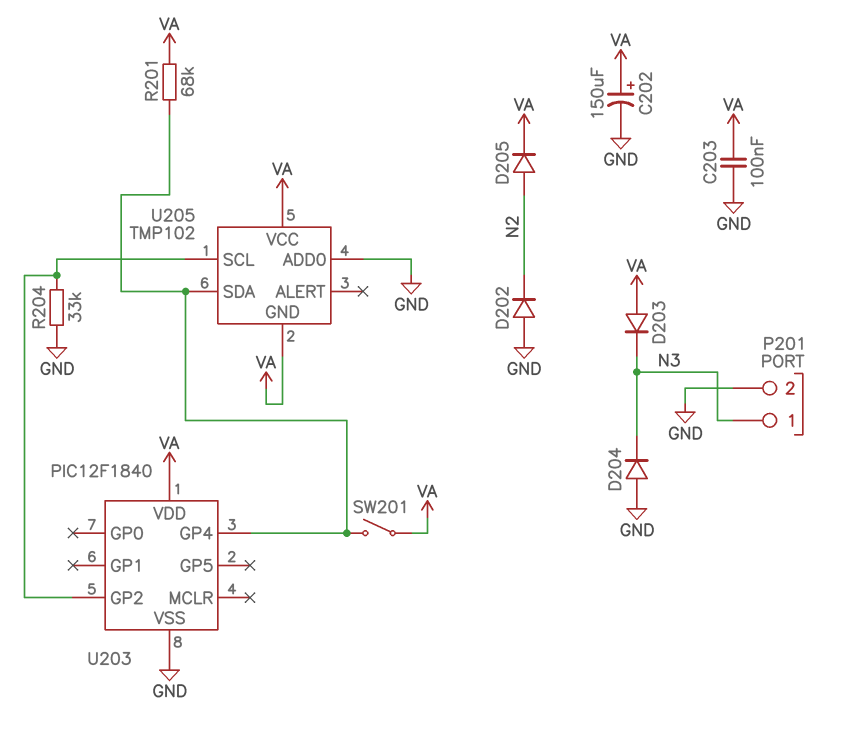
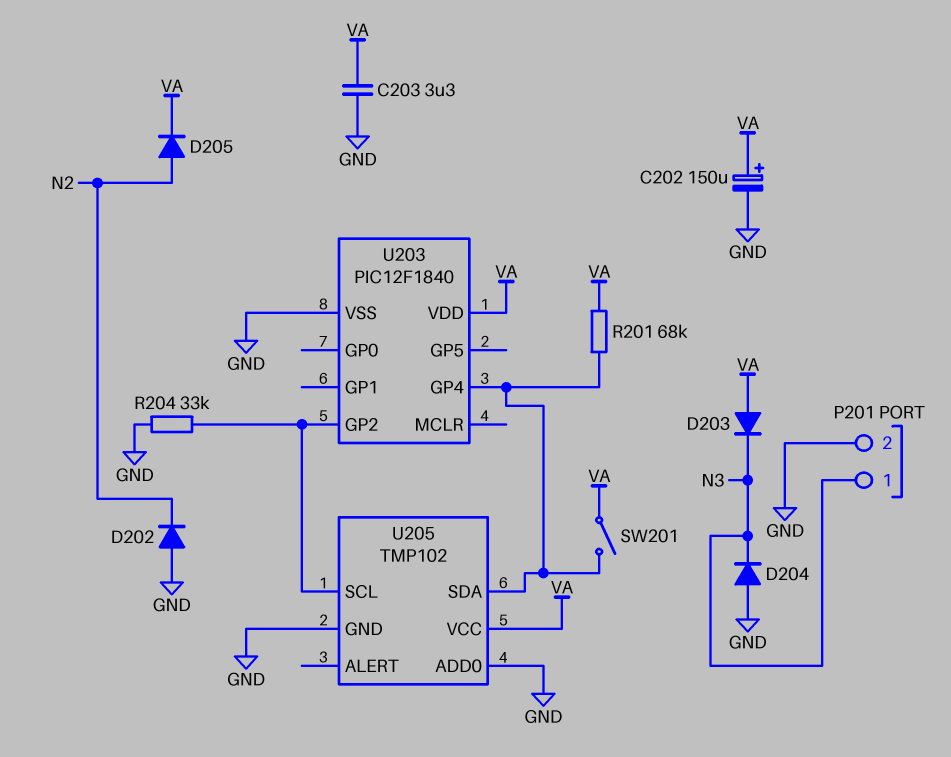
C203: 100nF (GND, VA) -> 3.3uF (GND, VA)
U205 pin GND: VA -> GND

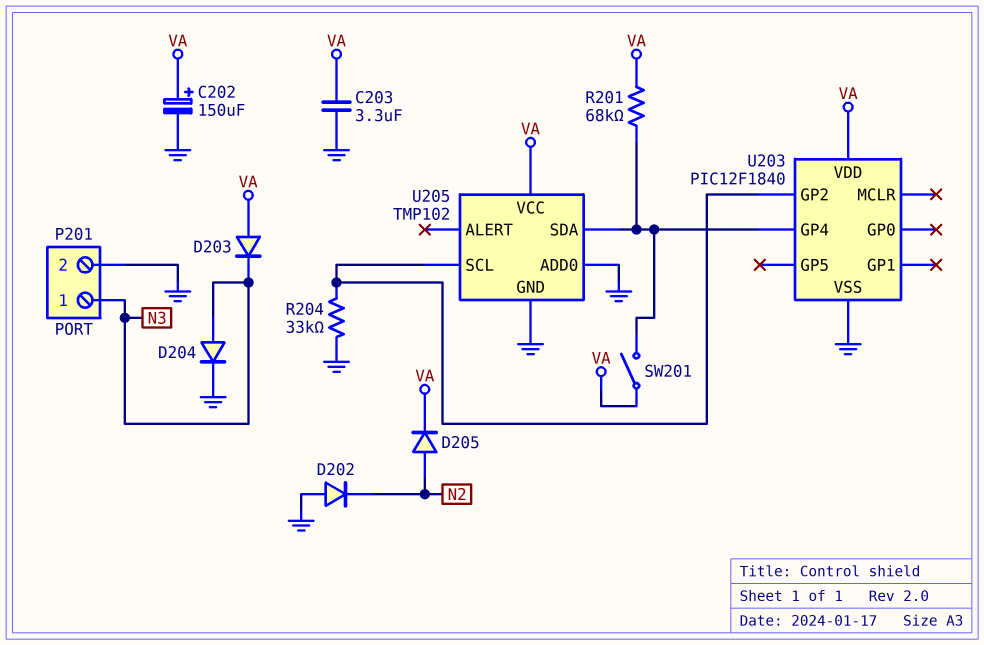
D204: diode (A GND, K N3) -> diode (A N3, K GND)

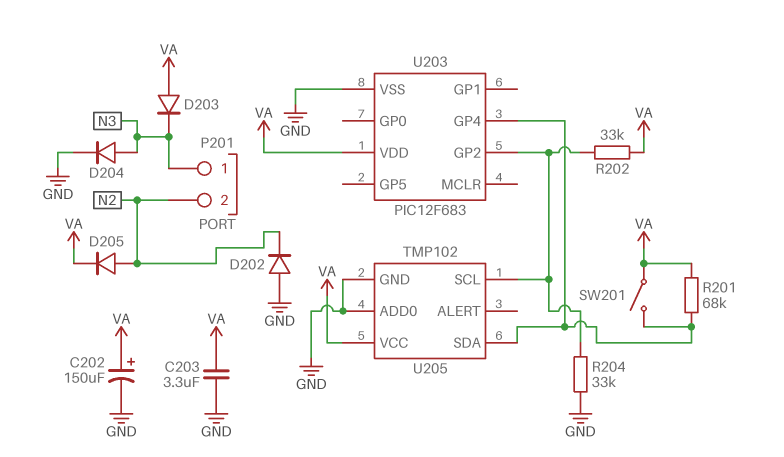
P201 pin 2: GND -> N2
R202: none -> 33k (U203/GP2, VA)
U203: PIC12F1840 -> PIC12F683

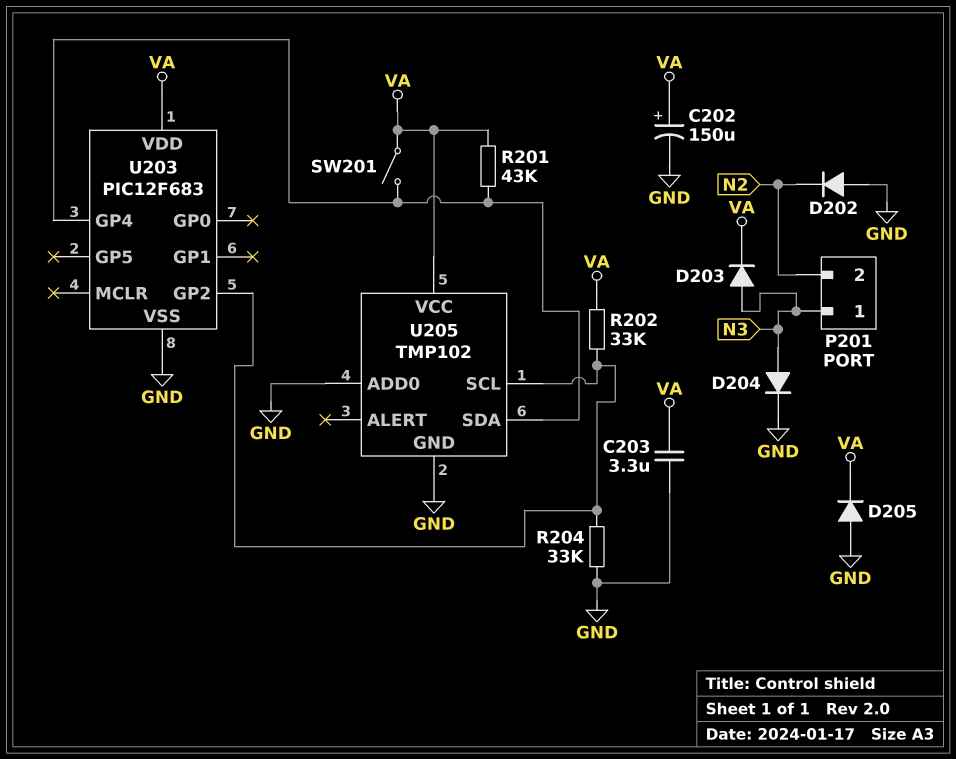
D203: diode (A VA, K N3) -> diode (A N3, K VA)
D205: diode (A N2, K VA) -> diode (A GND, K VA)
R201: 68k (U203/GP4, VA) -> 43k (U203/GP4, VA)

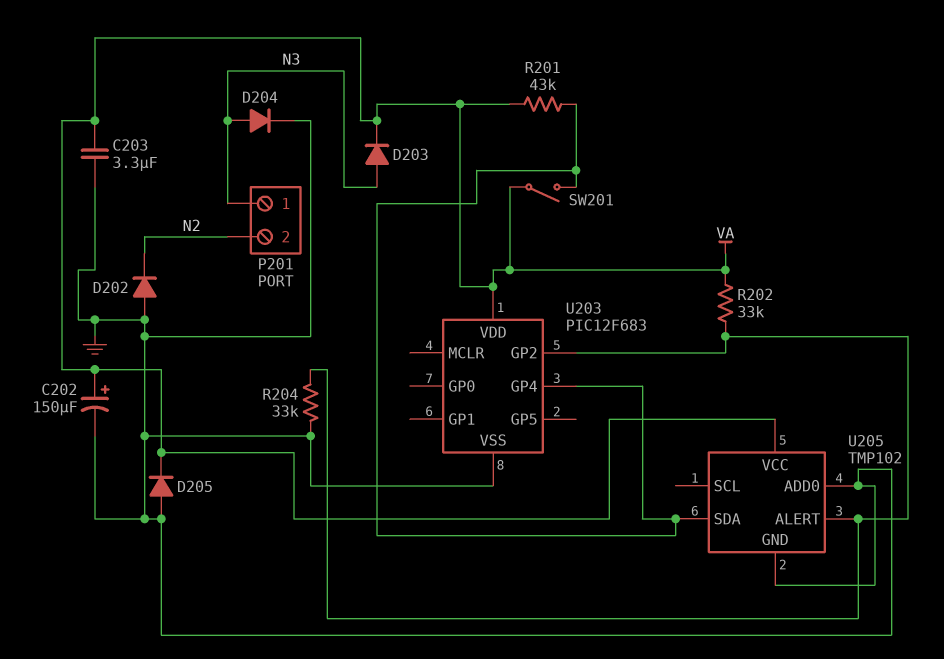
U205 pin ALERT: none -> U203/GP2
U205 pin SCL: U203/GP2 -> none

